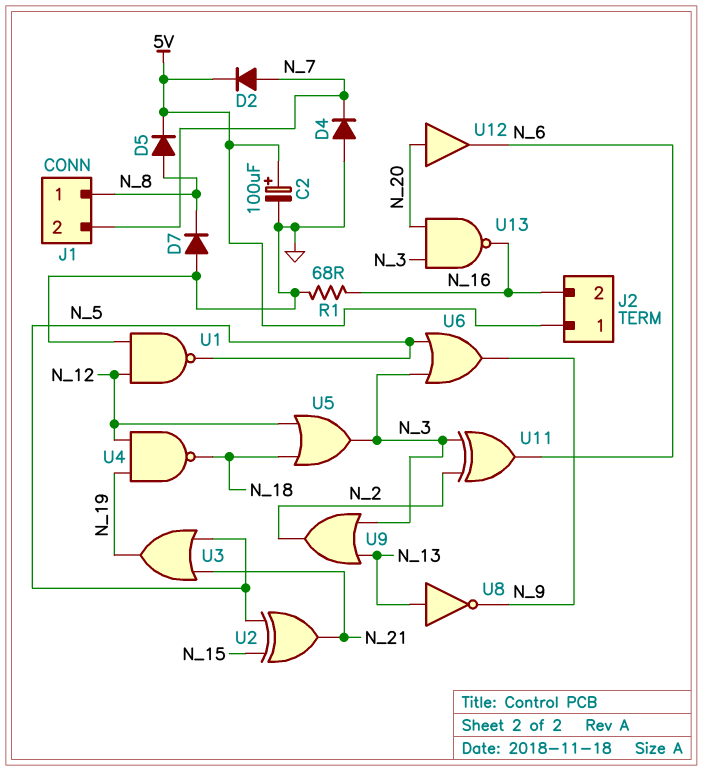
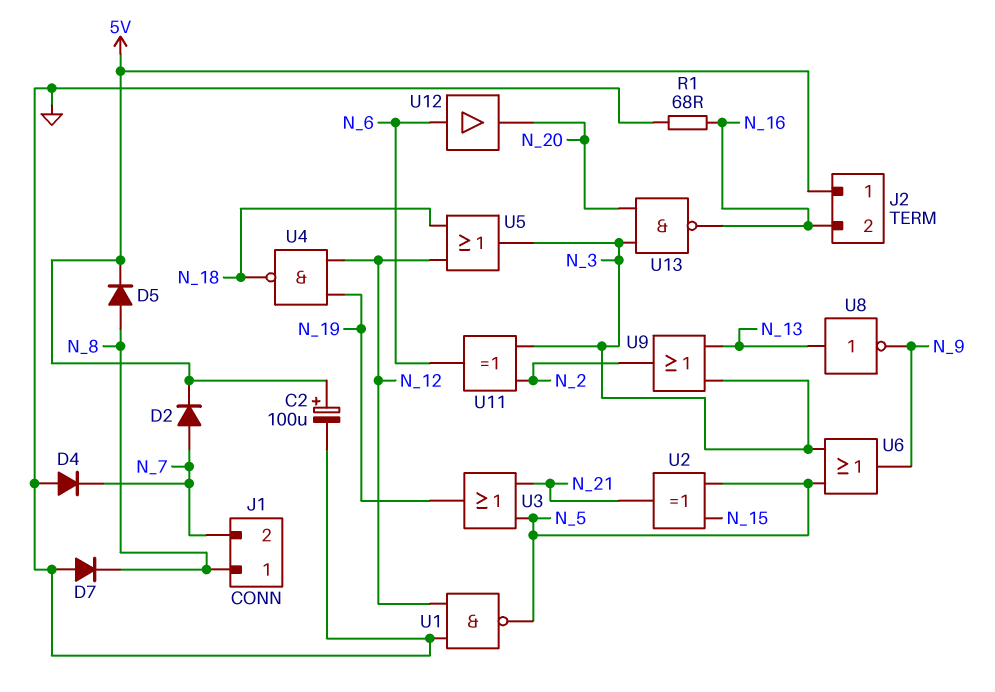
U12: buffer (in N_20, out N_6) -> buffer (in N_6, out N_20)

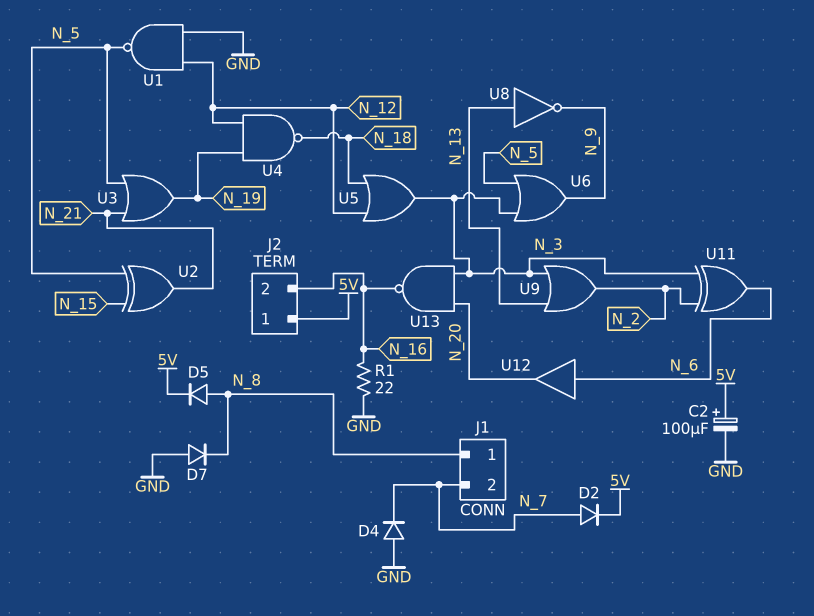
R1: 68 (GND, N_16) -> 22 (GND, N_16)

